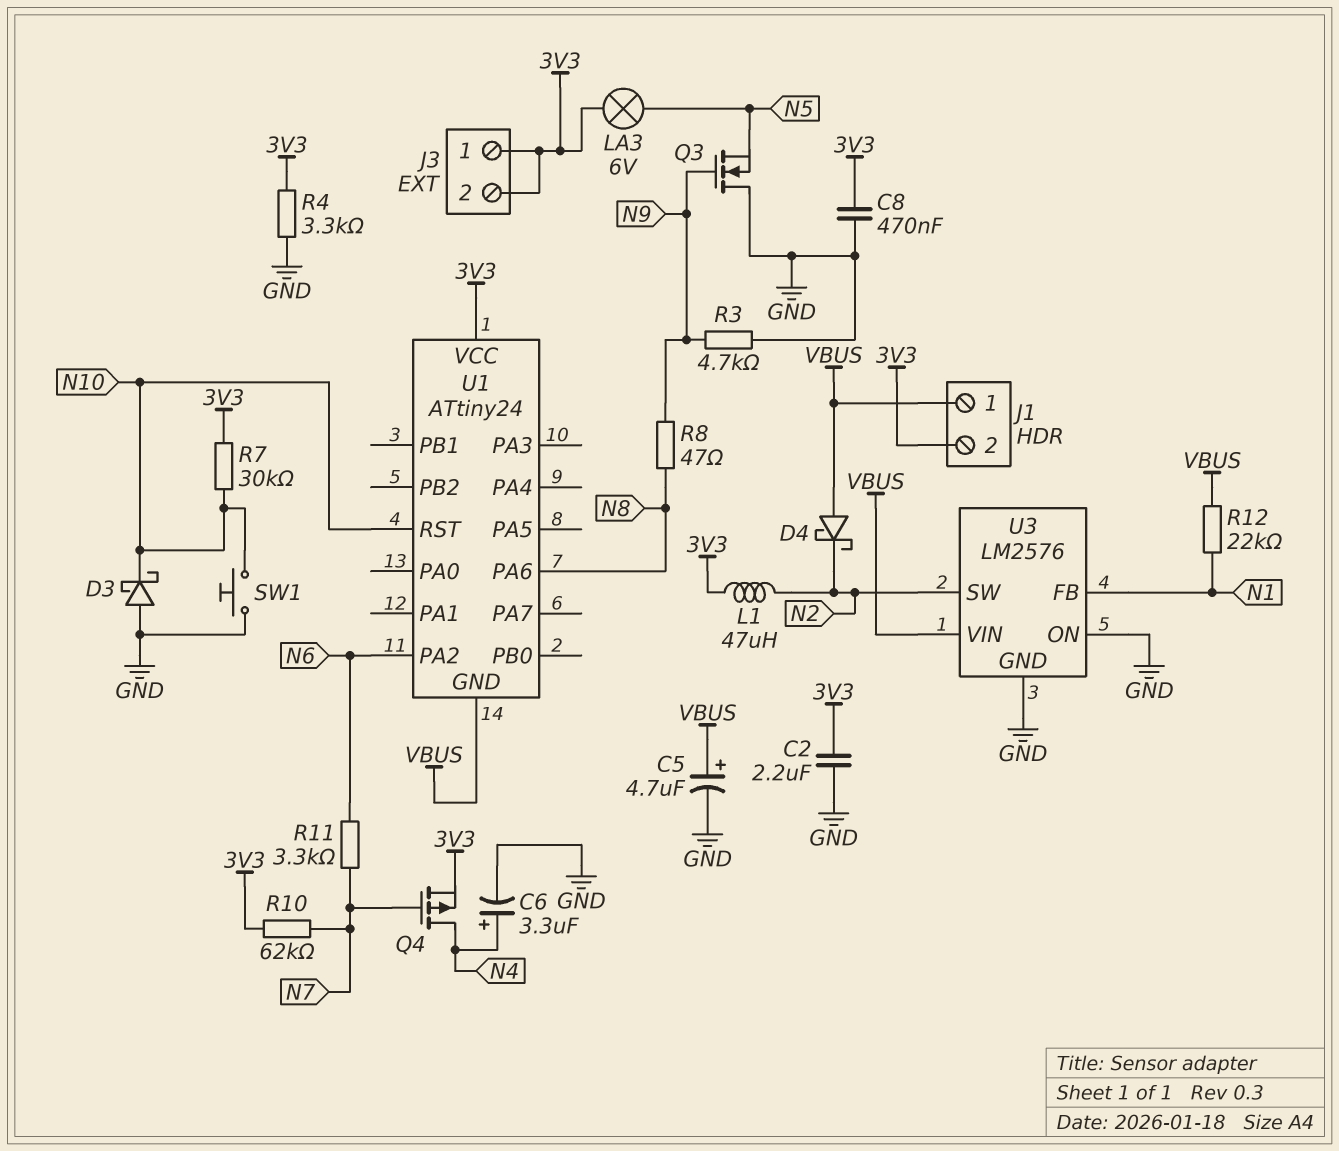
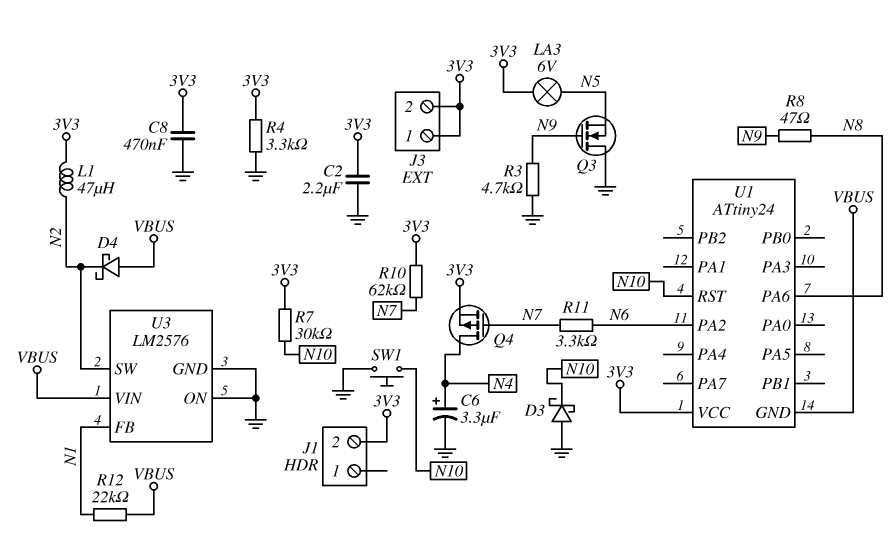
C5: 4.7uF (plus VBUS, minus GND) -> none
J1 pin 1: VBUS -> none

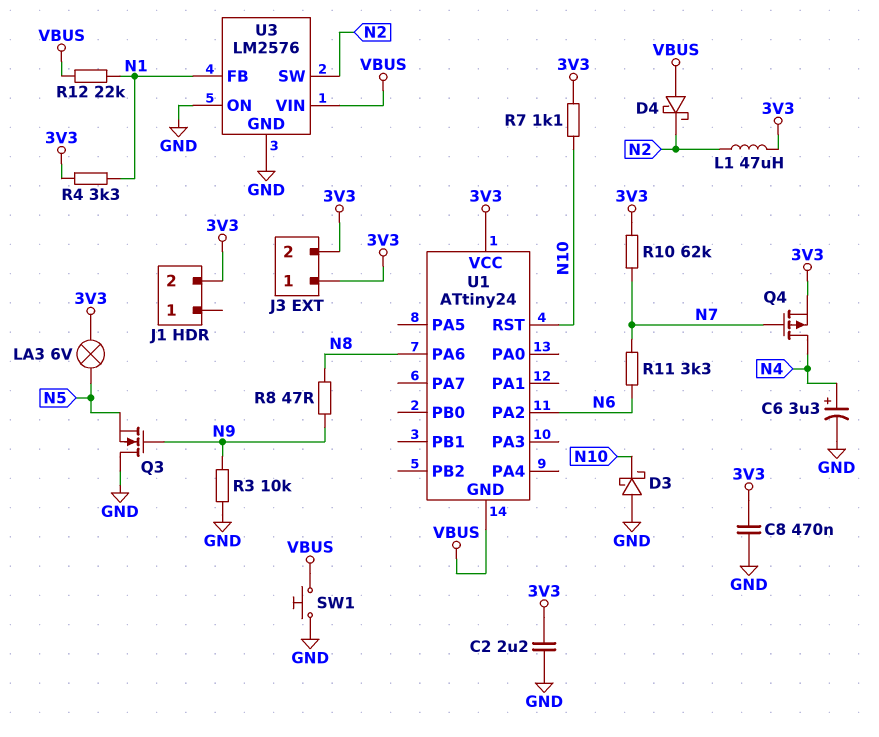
R3: 4.7k (GND, N9) -> 10k (GND, N9)
R4: 3.3k (3V3, GND) -> 3.3k (3V3, N1)
R7: 30k (3V3, N10) -> 1.1k (3V3, N10)
SW1: button (GND, N10) -> button (GND, VBUS)

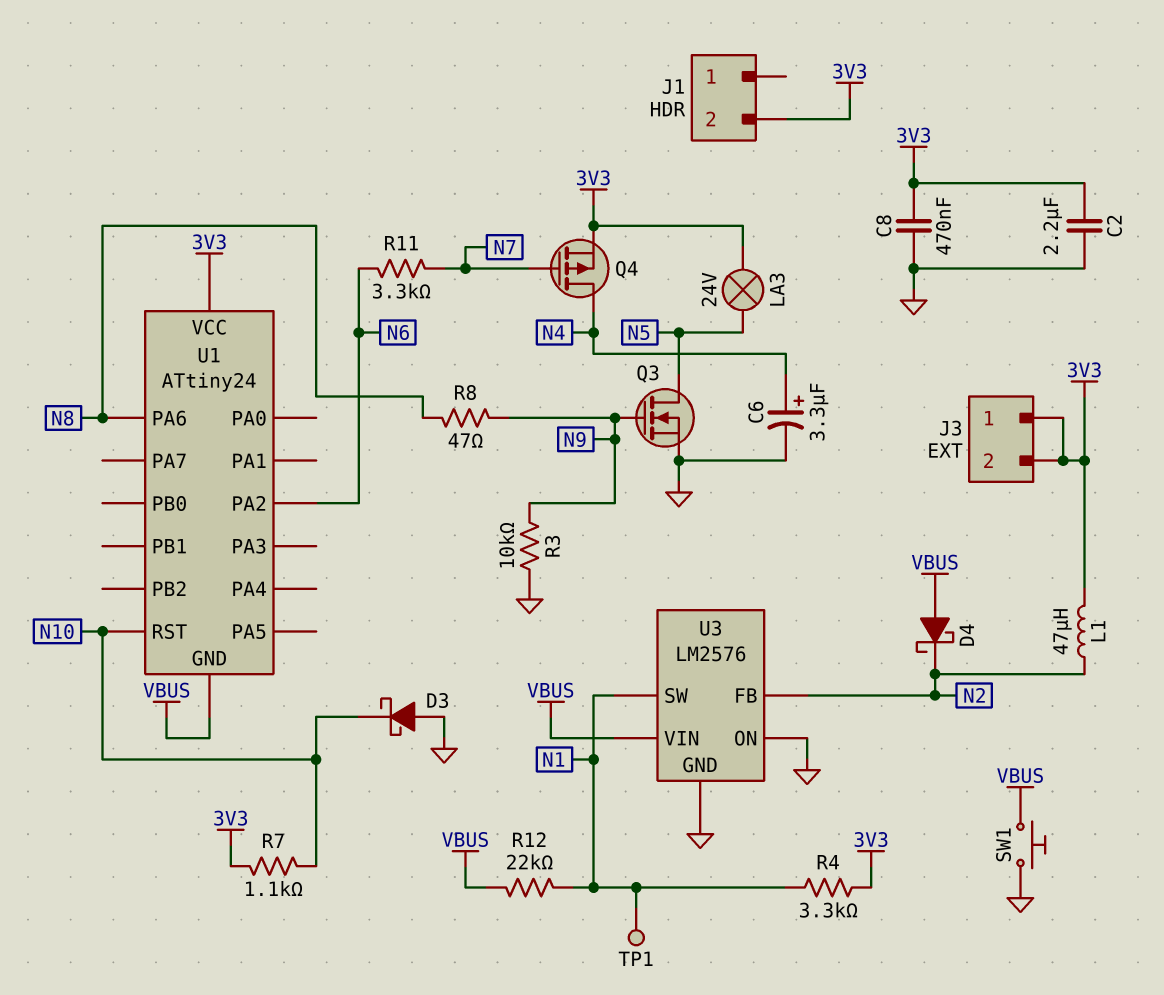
LA3: lamp 6V (3V3, N5) -> lamp 24V (3V3, N5)
Q3: NMOS (G N9, D GND, S N5) -> NMOS (G N9, D N5, S GND)
R10: 62k (3V3, N7) -> none
TP1: none -> test point (N1)
U3 pin FB: N1 -> N2
U3 pin SW: N2 -> N1

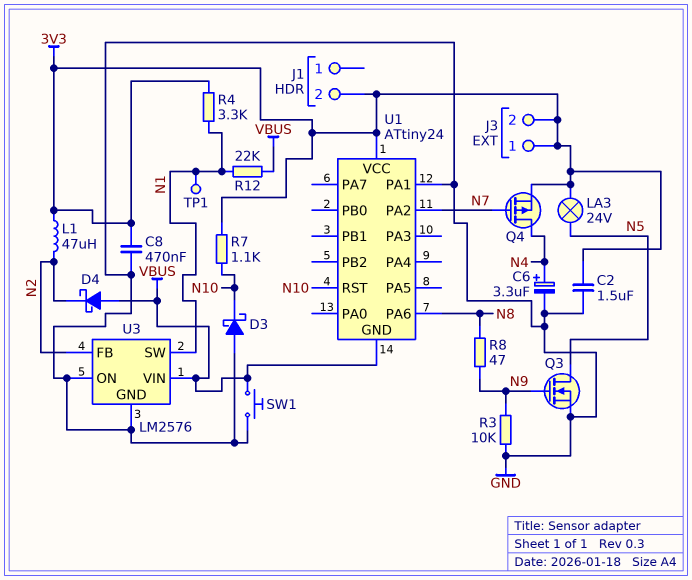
C2: 2.2uF (3V3, GND) -> 1.5uF (3V3, GND)
R11: 3.3k (N6, N7) -> none
U1 pin PA1: none -> GND
U1 pin PA2: N6 -> N7

